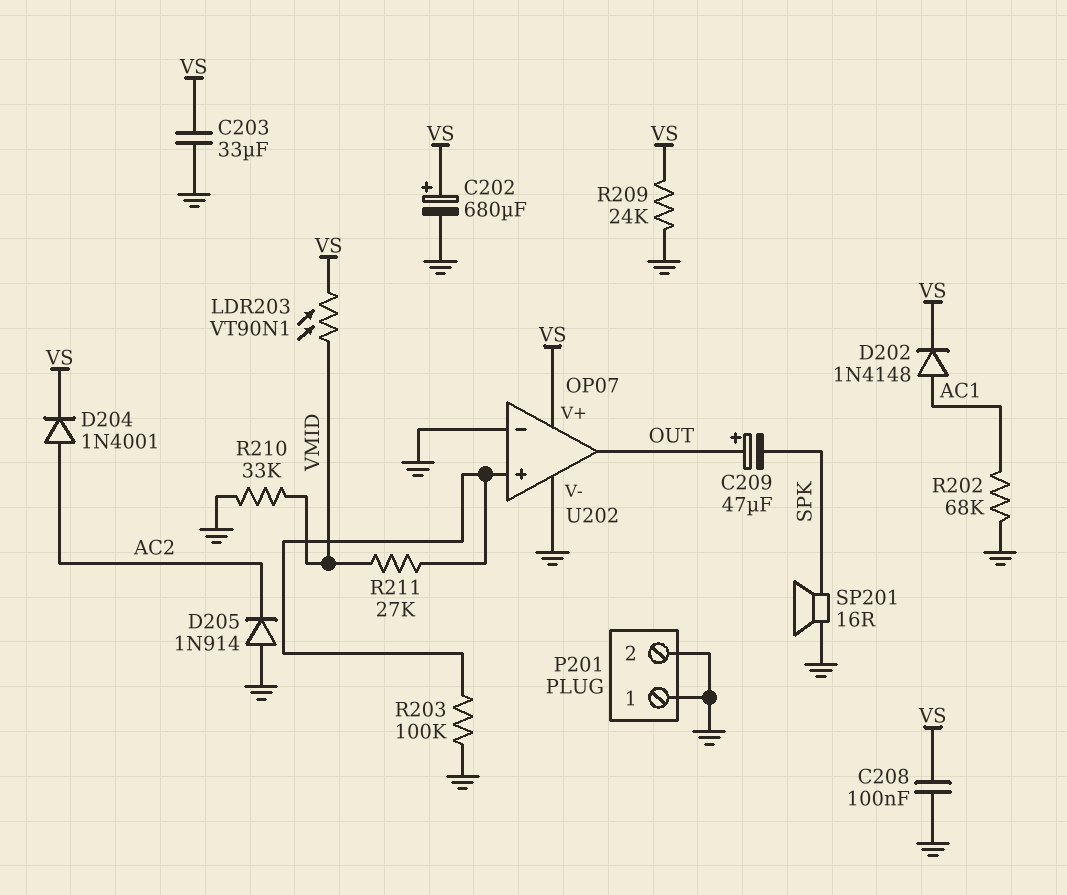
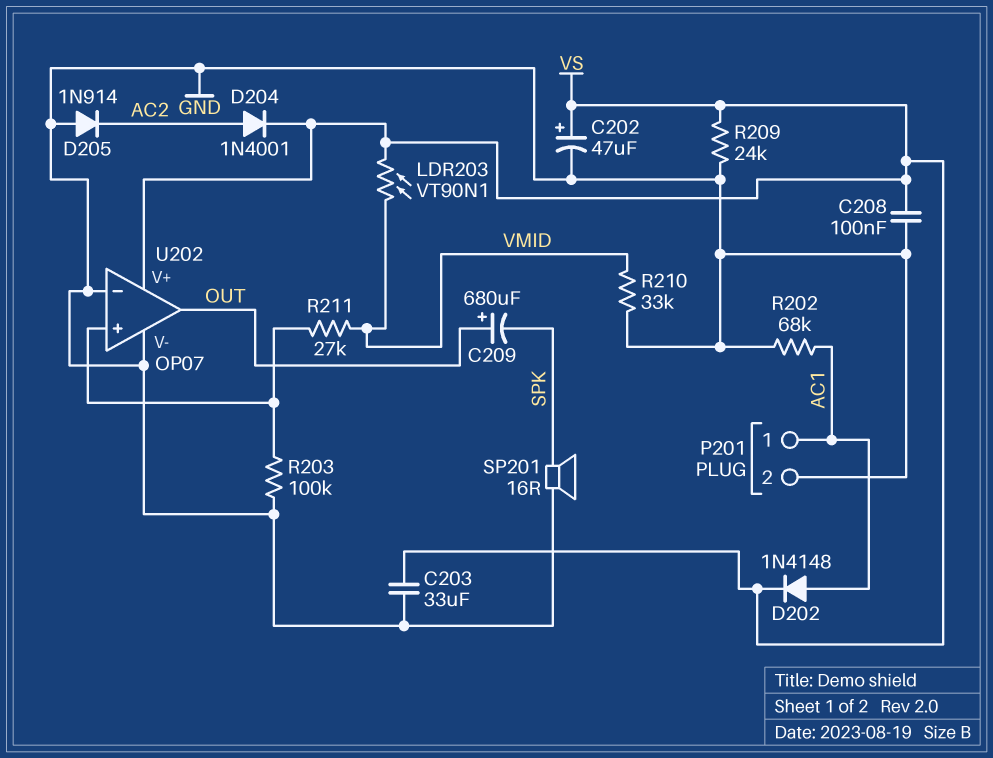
C202: 680uF (plus VS, minus GND) -> 47uF (plus VS, minus GND)
C209: 47uF (plus OUT, minus SPK) -> 680uF (plus OUT, minus SPK)
P201 pin 1: GND -> AC1

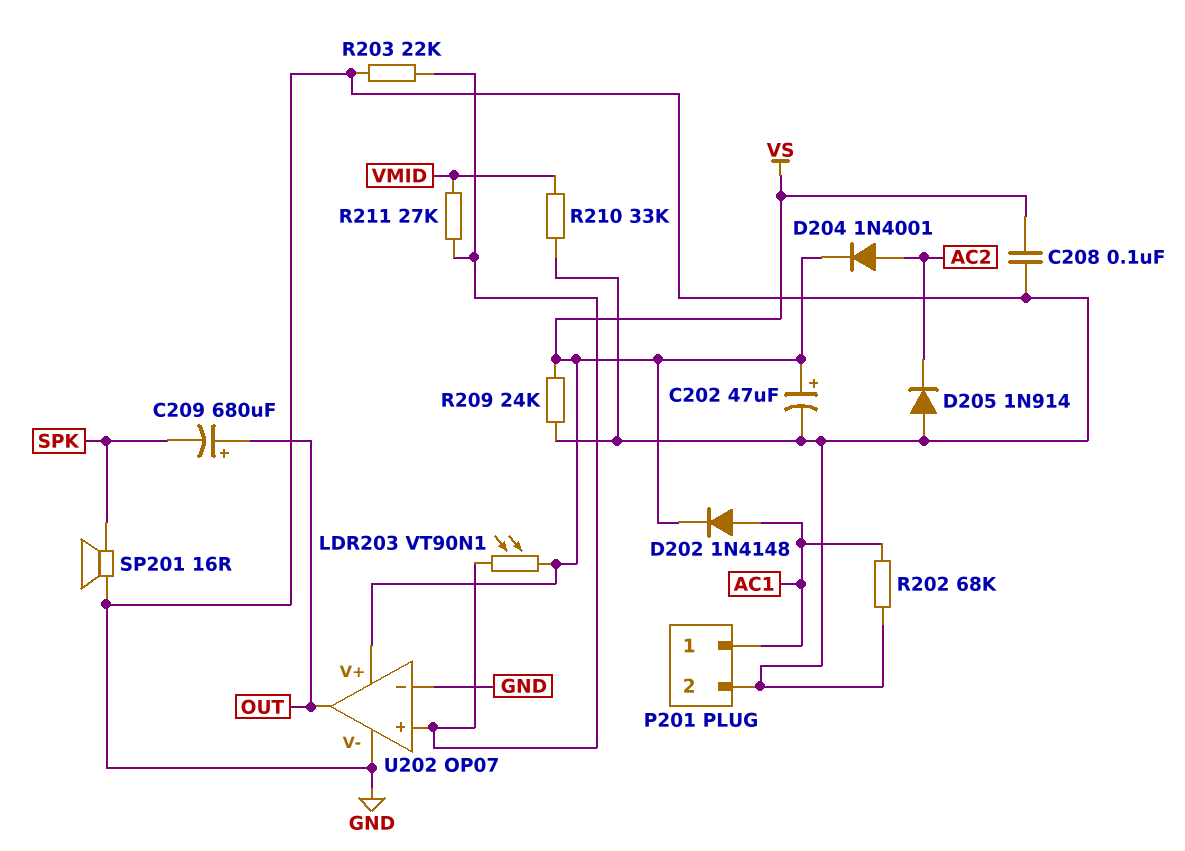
C203: 33uF (GND, VS) -> none
LDR203: VT90N1 (VMID, VS) -> VT90N1 (U202/in+, VS)
R203: 100k (GND, U202/in+) -> 22k (GND, U202/in+)

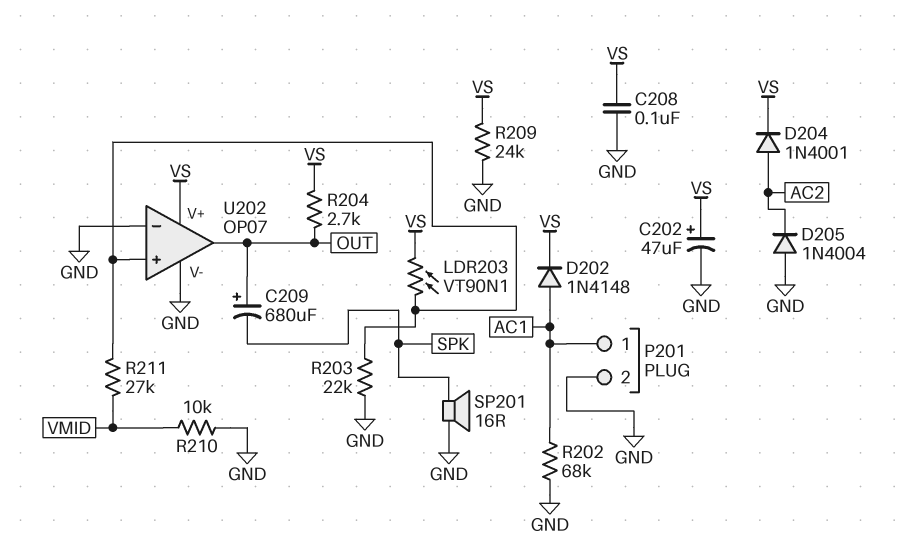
D205: diode 1N914 (A GND, K AC2) -> diode 1N4004 (A GND, K AC2)
R204: none -> 2.7k (OUT, VS)
R210: 33k (GND, VMID) -> 10k (GND, VMID)

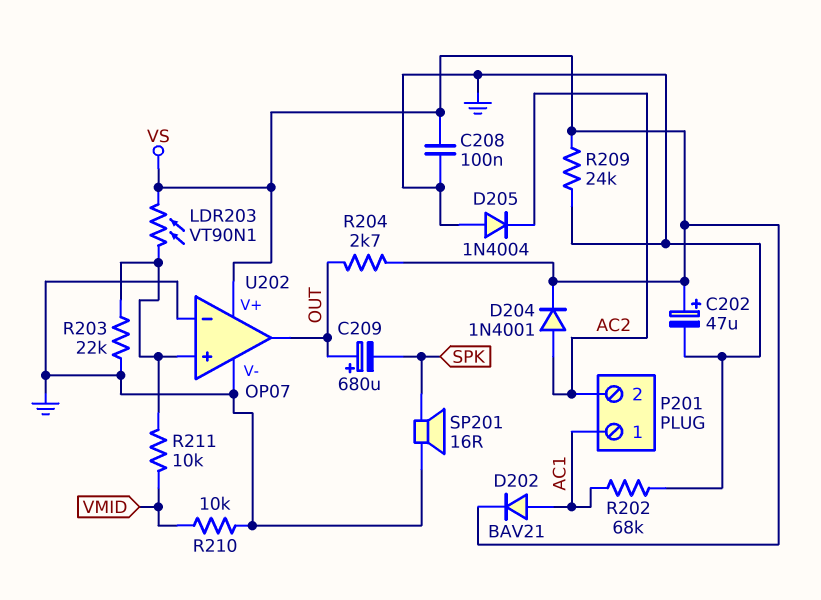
D202: diode 1N4148 (A AC1, K VS) -> diode BAV21 (A AC1, K VS)
P201 pin 2: GND -> AC2
R211: 27k (U202/in+, VMID) -> 10k (U202/in+, VMID)

